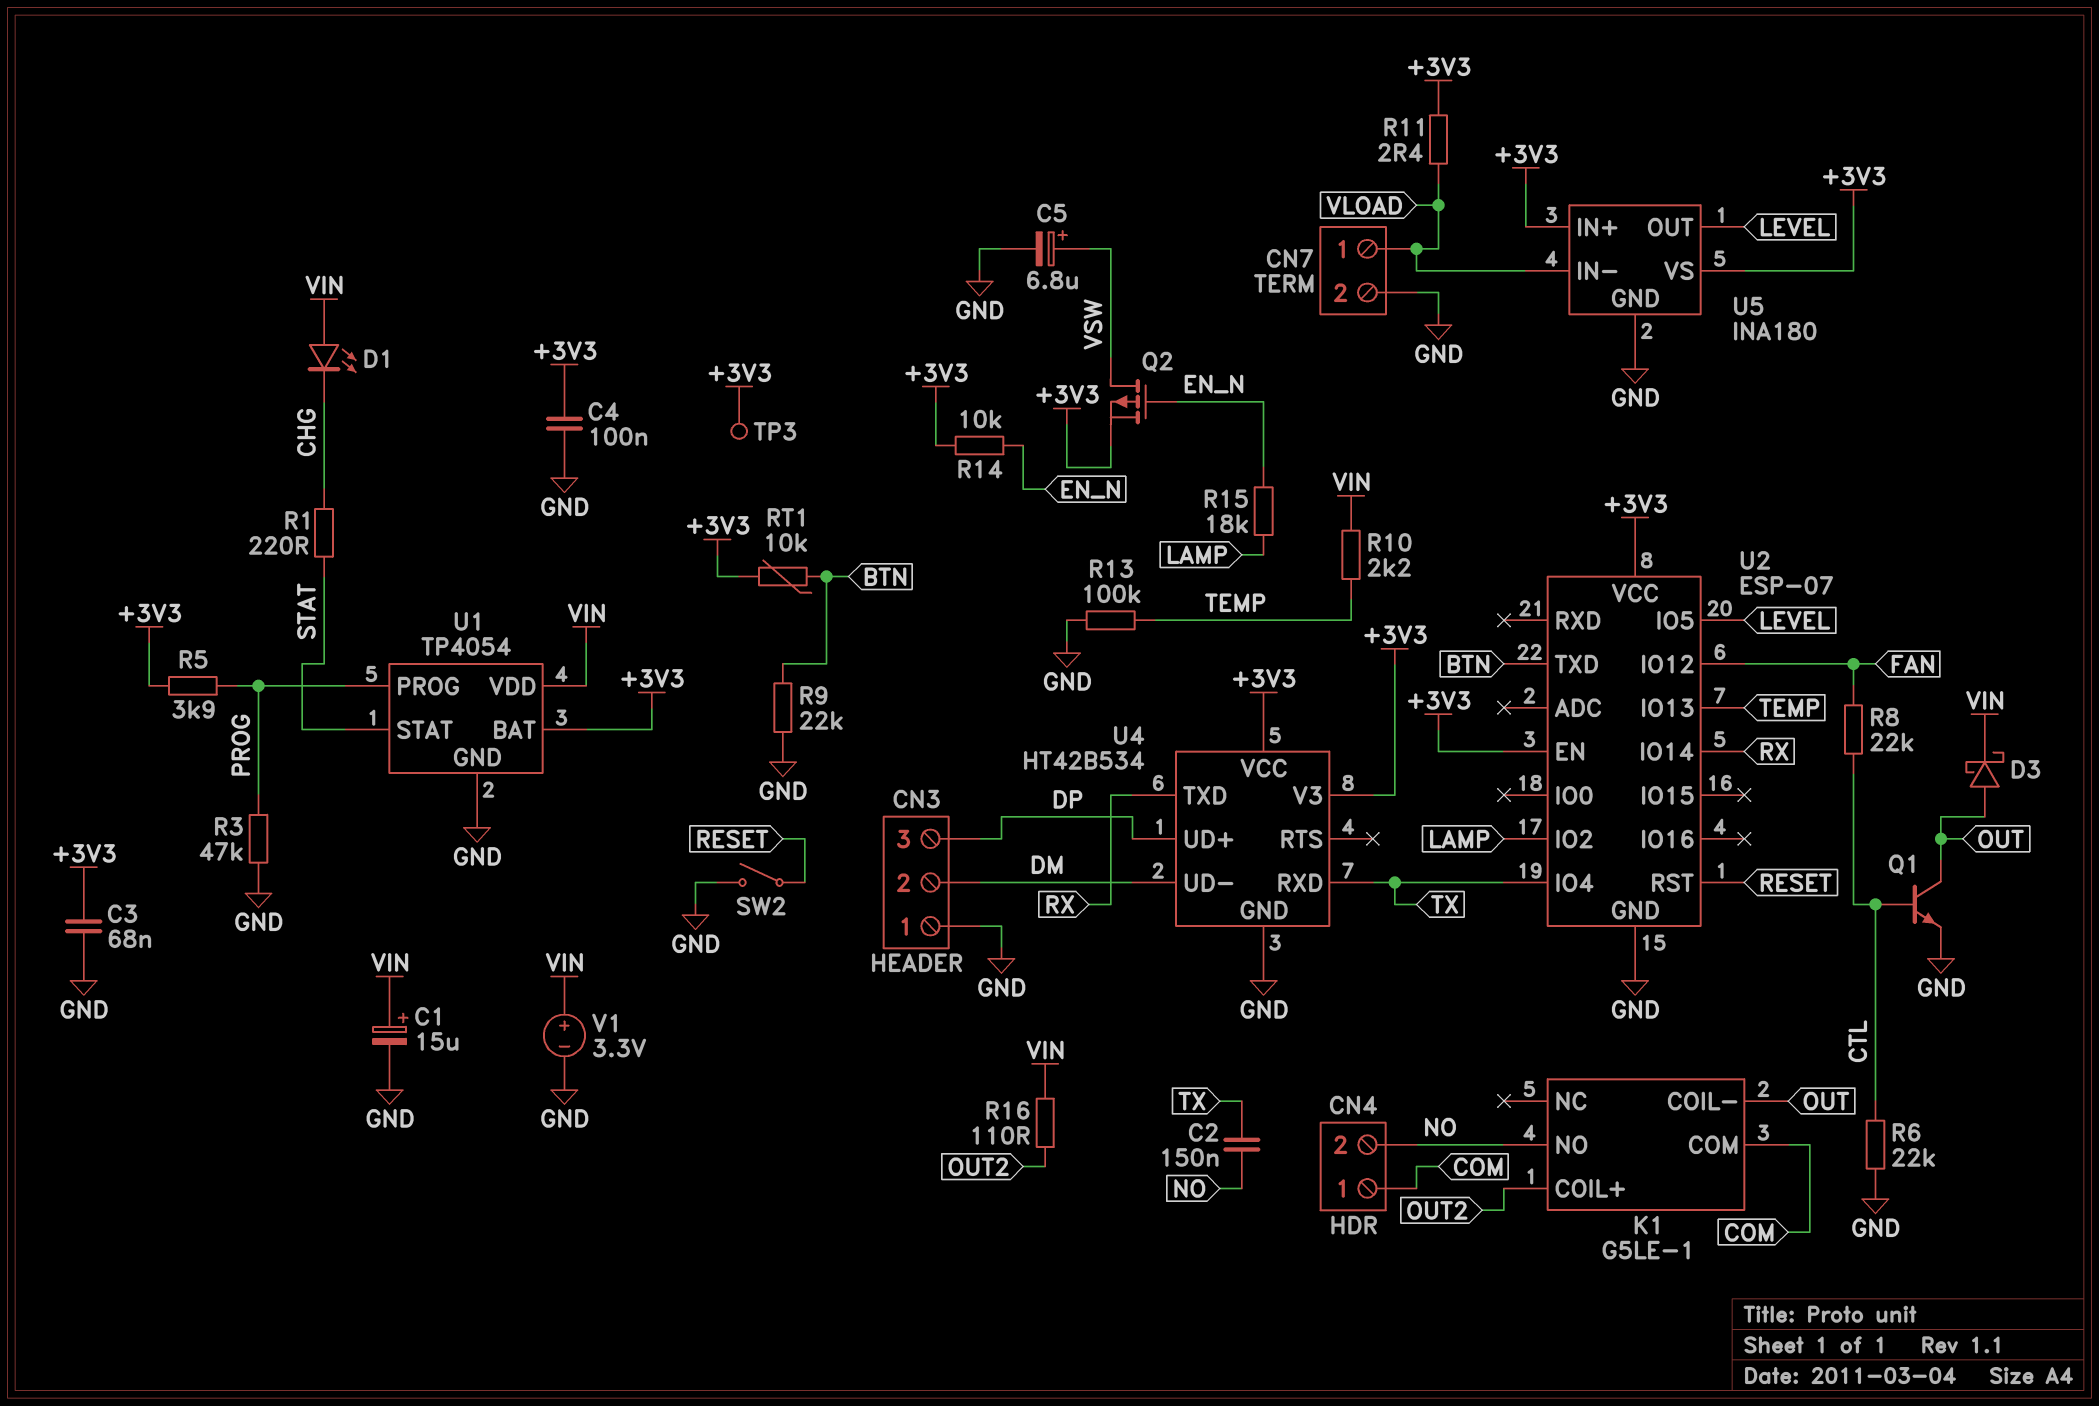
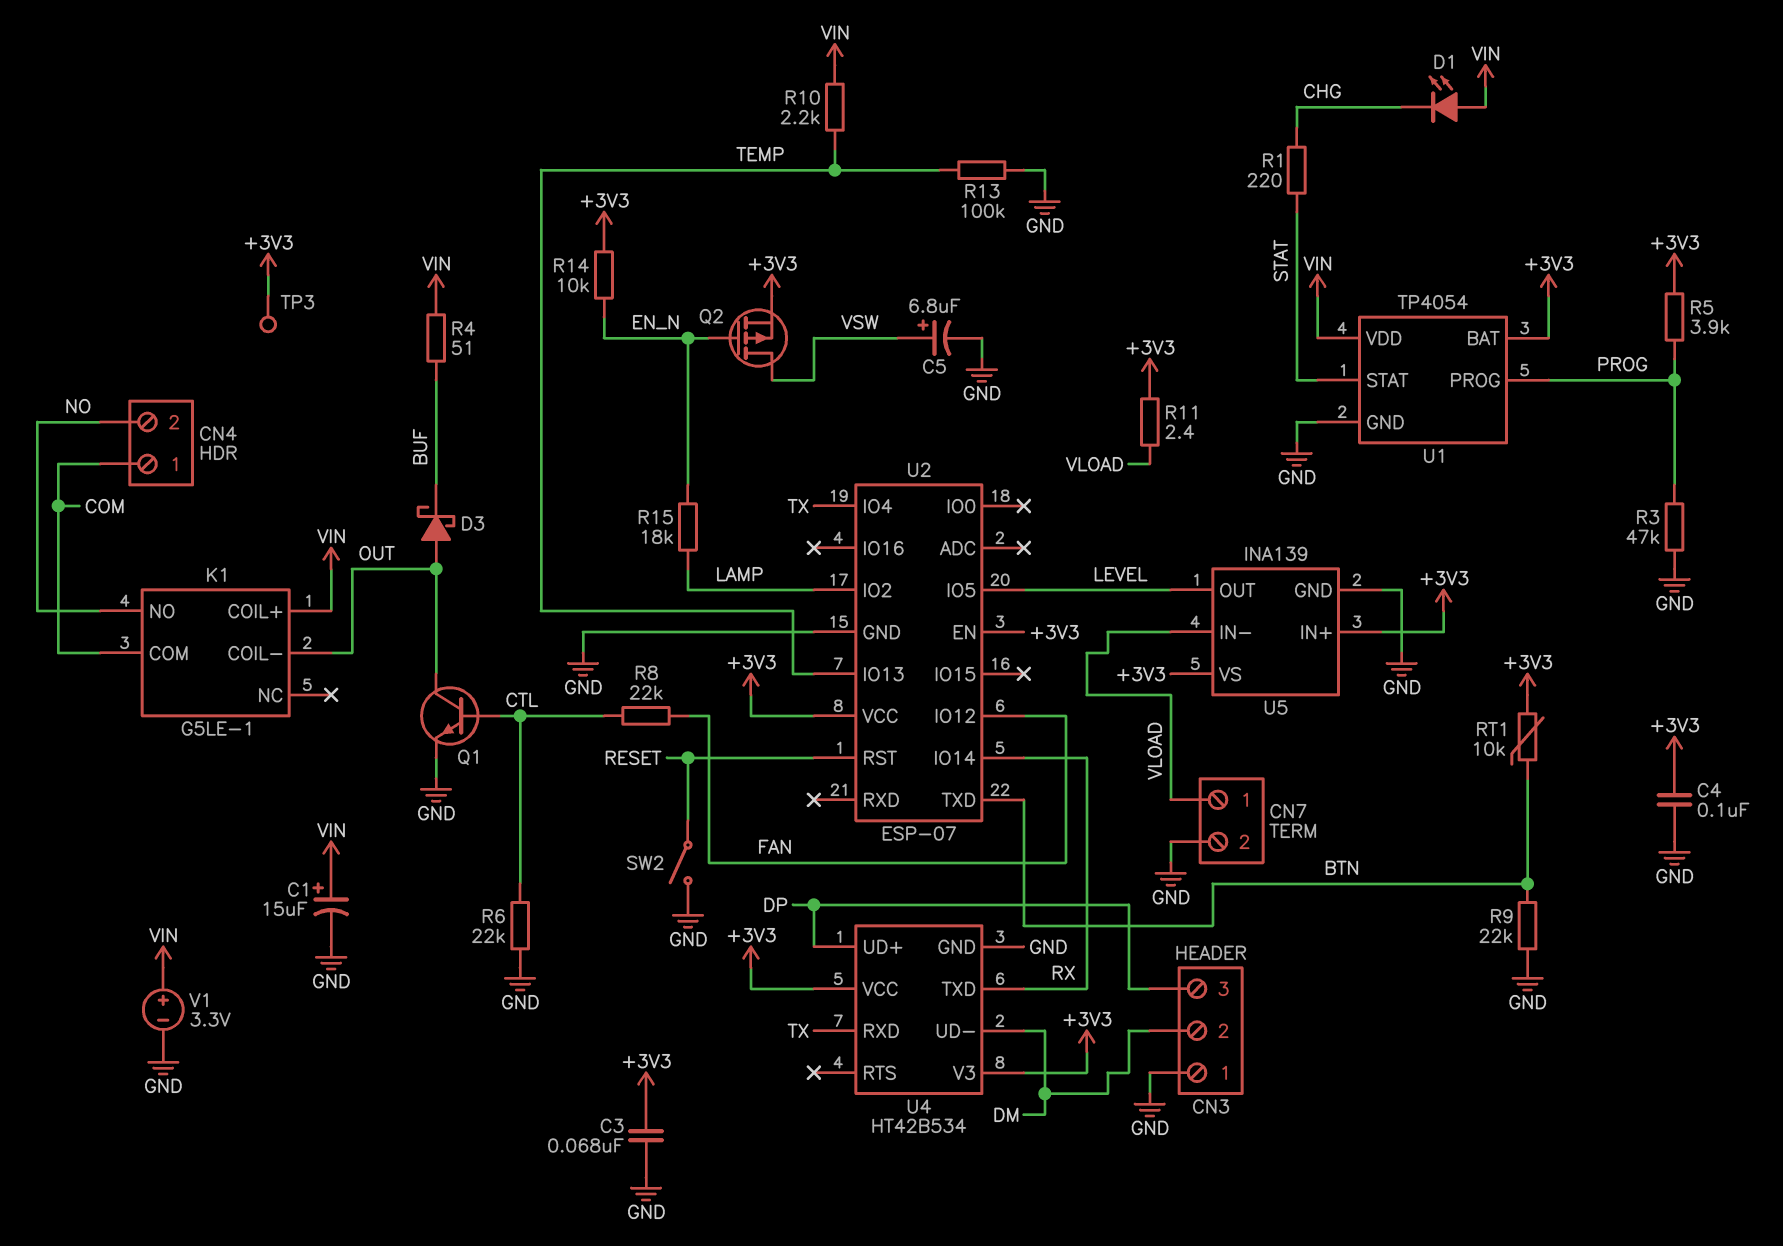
C2: 150nF (NO, TX) -> none
D3: schottky (A OUT, K VIN) -> schottky (A OUT, K BUF)
K1 pin COIL+: OUT2 -> VIN
R4: none -> 51 (BUF, VIN)
R16: 110 (OUT2, VIN) -> none
U5: INA180 -> INA139

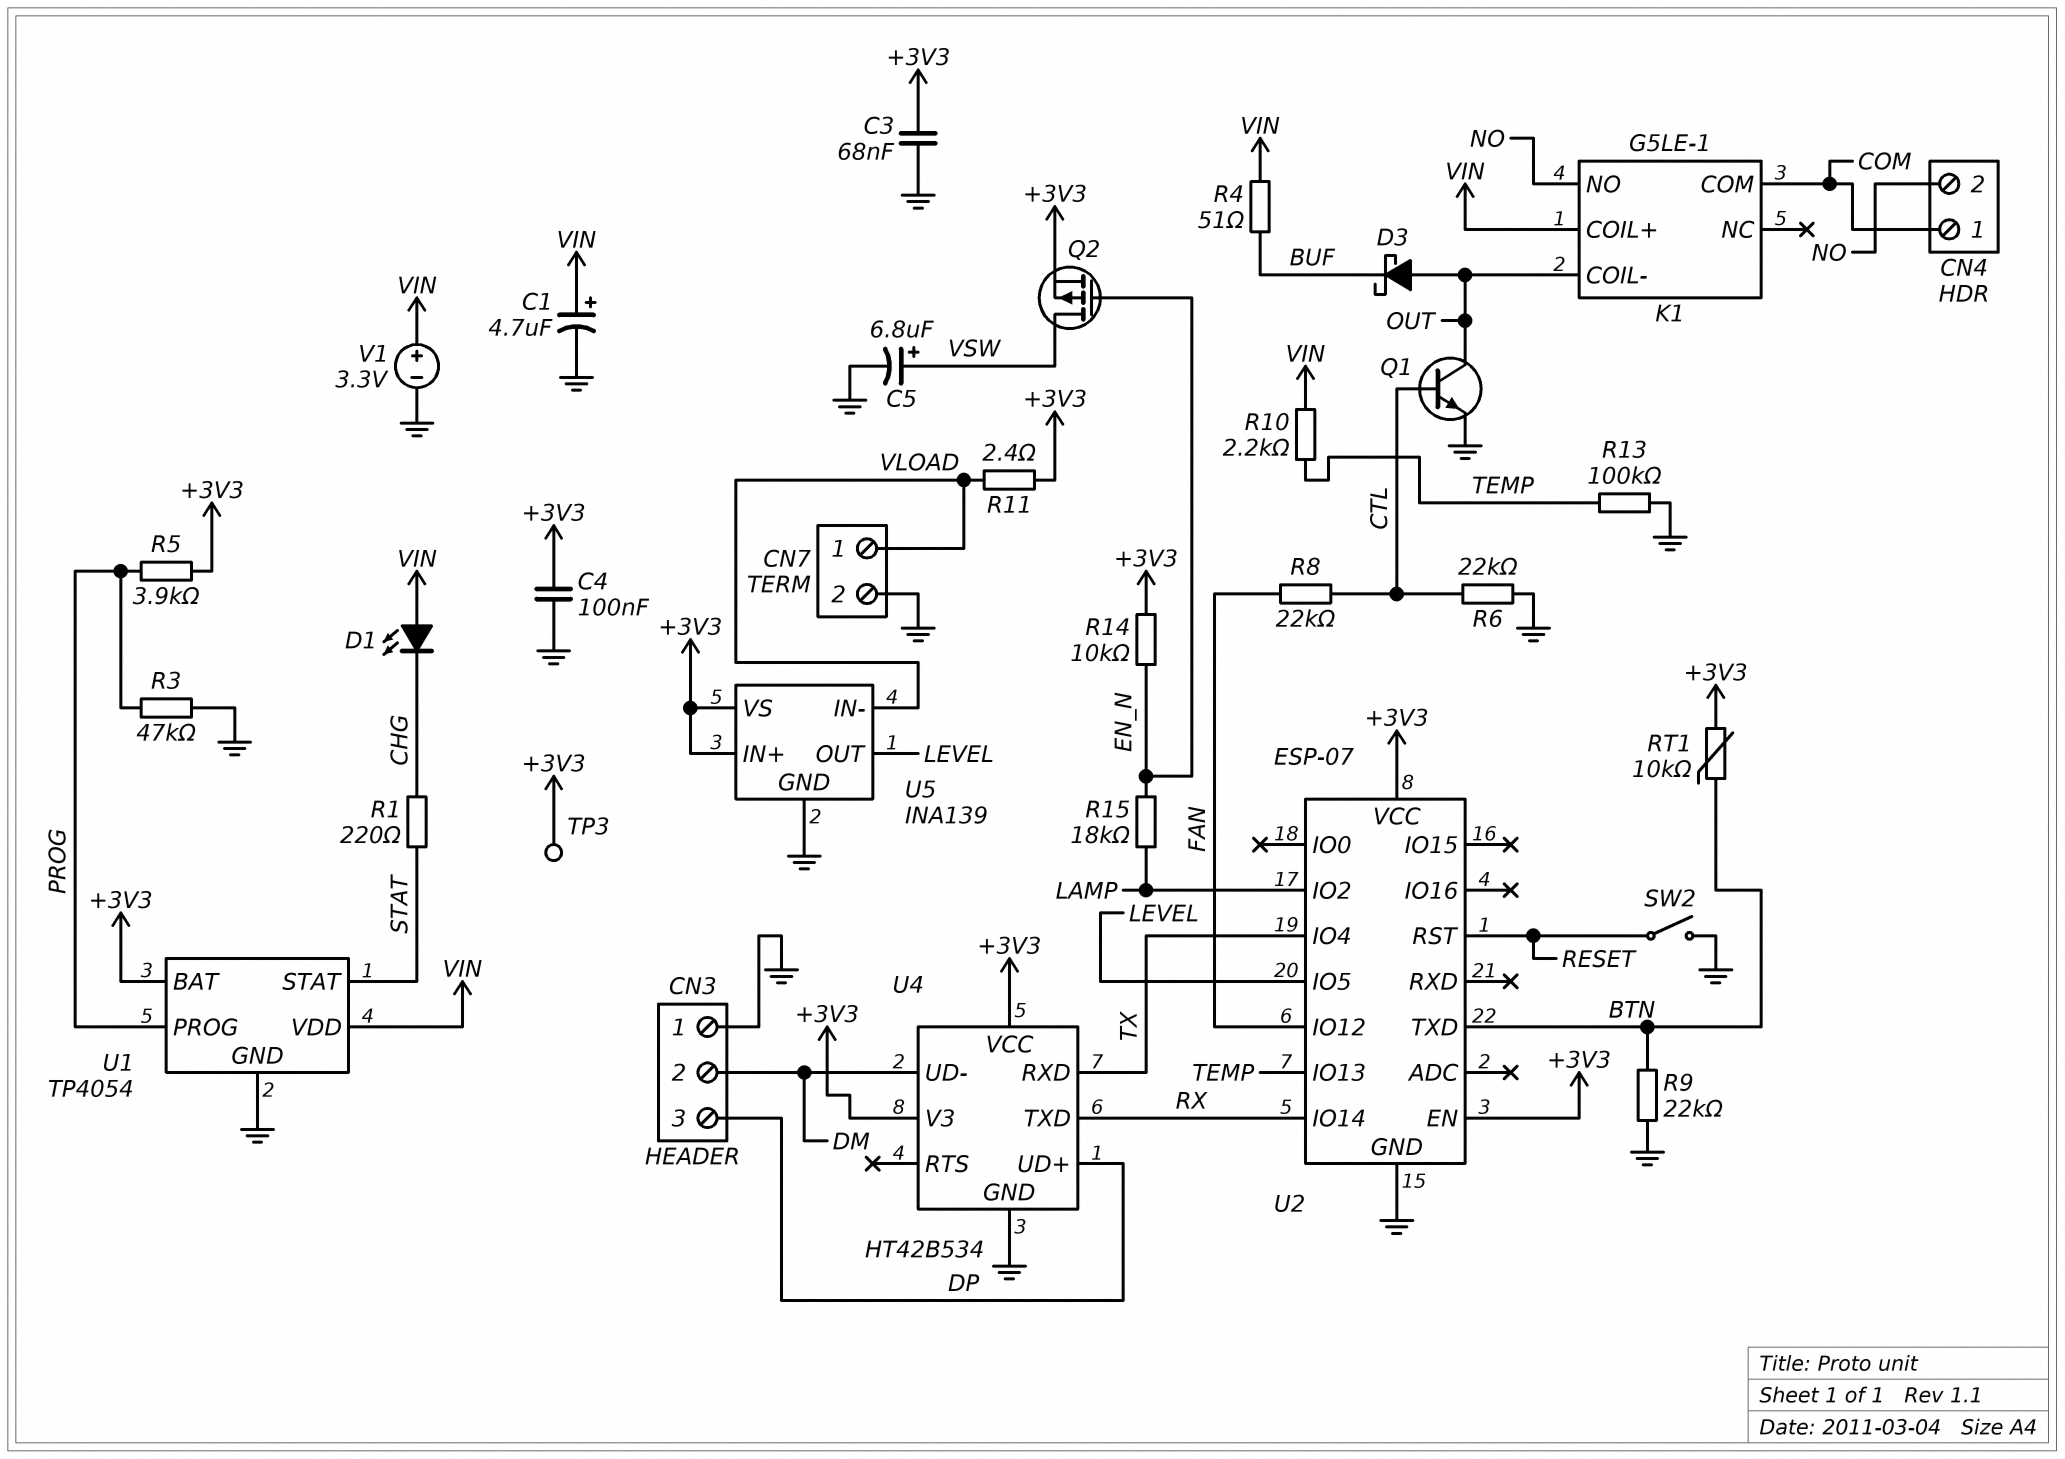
C1: 15uF (plus VIN, minus GND) -> 4.7uF (plus VIN, minus GND)

